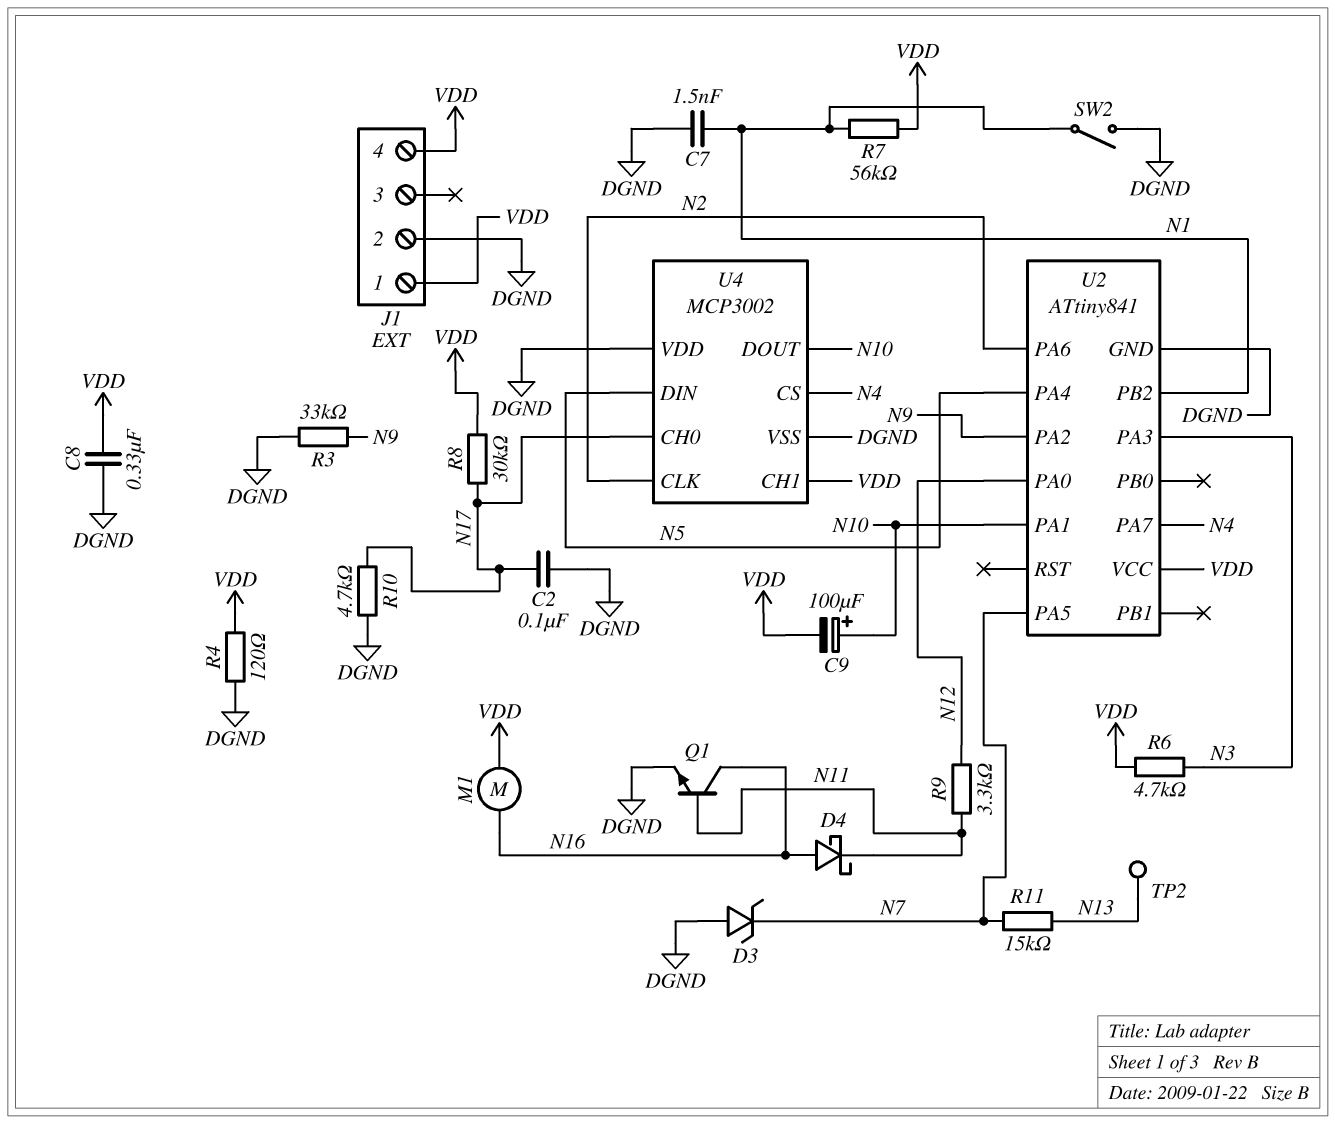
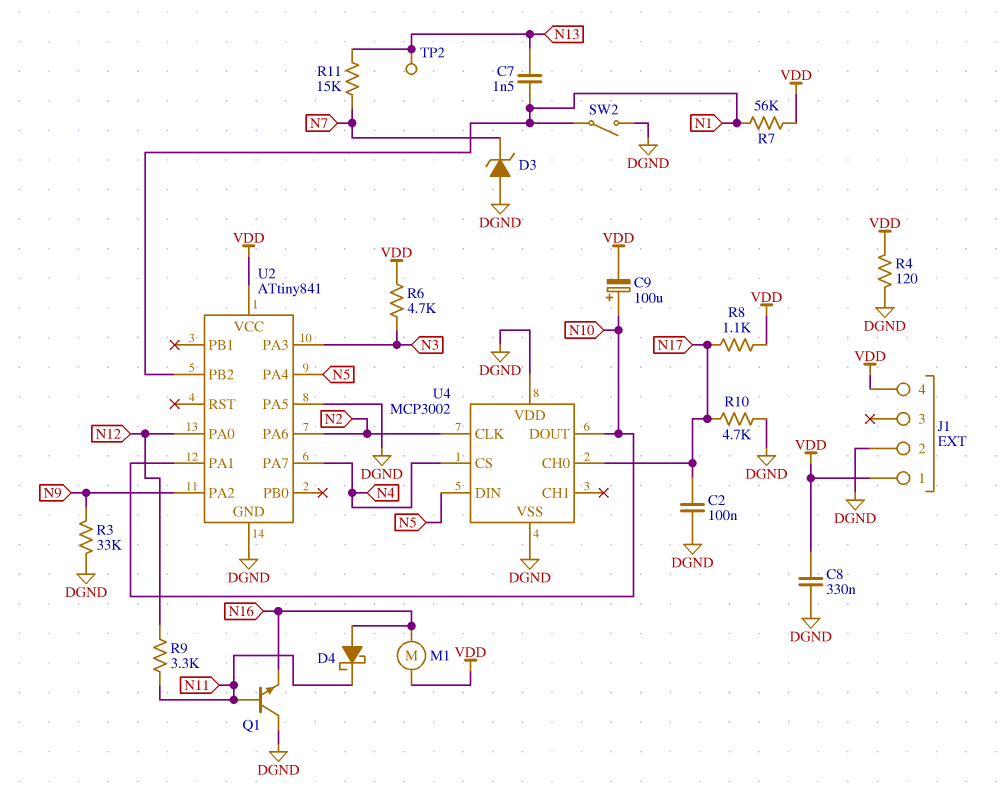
C7: 1.5nF (DGND, N1) -> 1.5nF (N1, N13)
Q1: NPN (B N11, C N16, E DGND) -> NPN (B N11, C DGND, E N16)
R8: 30k (N17, VDD) -> 1.1k (N17, VDD)
U2 pin PA5: N7 -> DGND
U4 pin CH1: VDD -> none

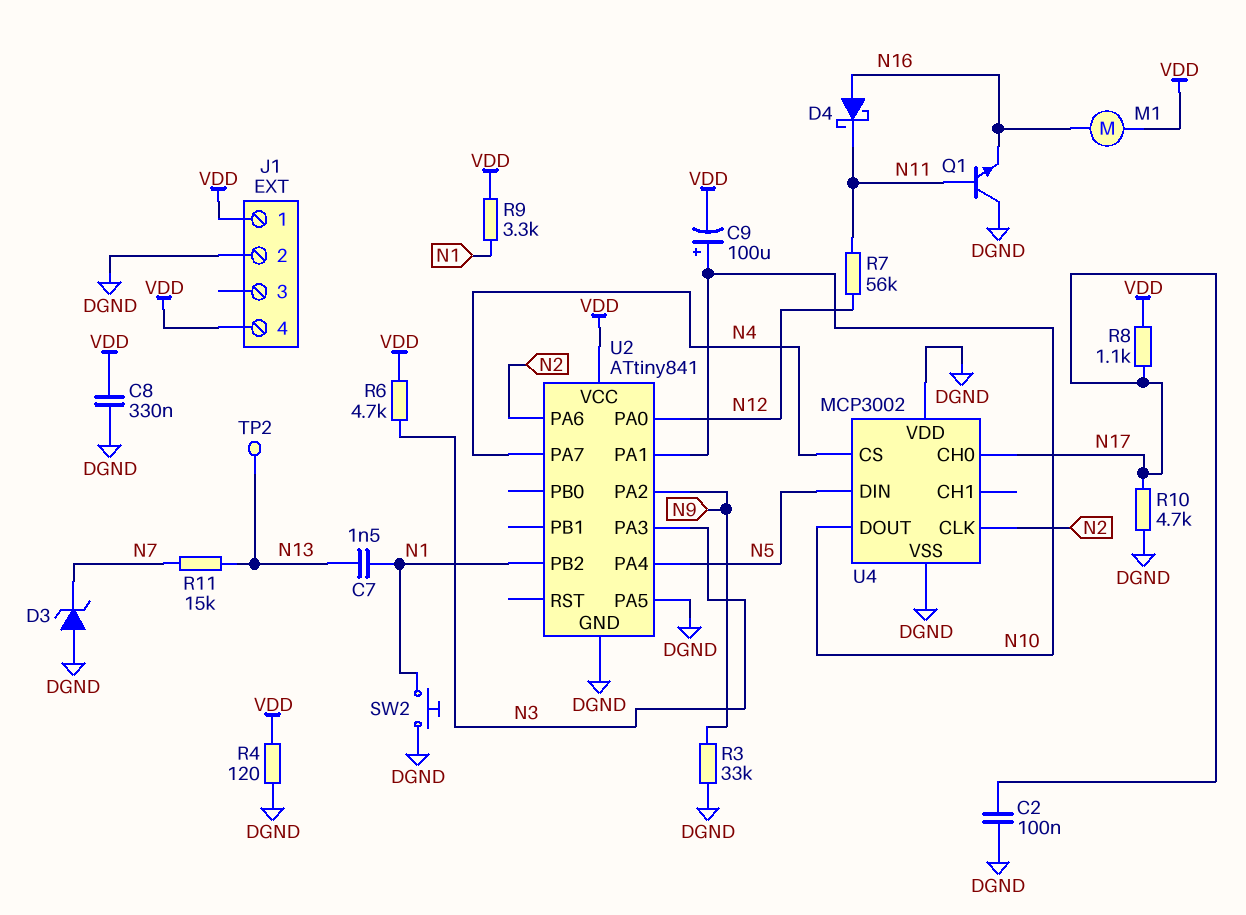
R7: 56k (N1, VDD) -> 56k (N11, N12)
R9: 3.3k (N11, N12) -> 3.3k (N1, VDD)
SW2: switch (DGND, N1) -> button (DGND, N1)

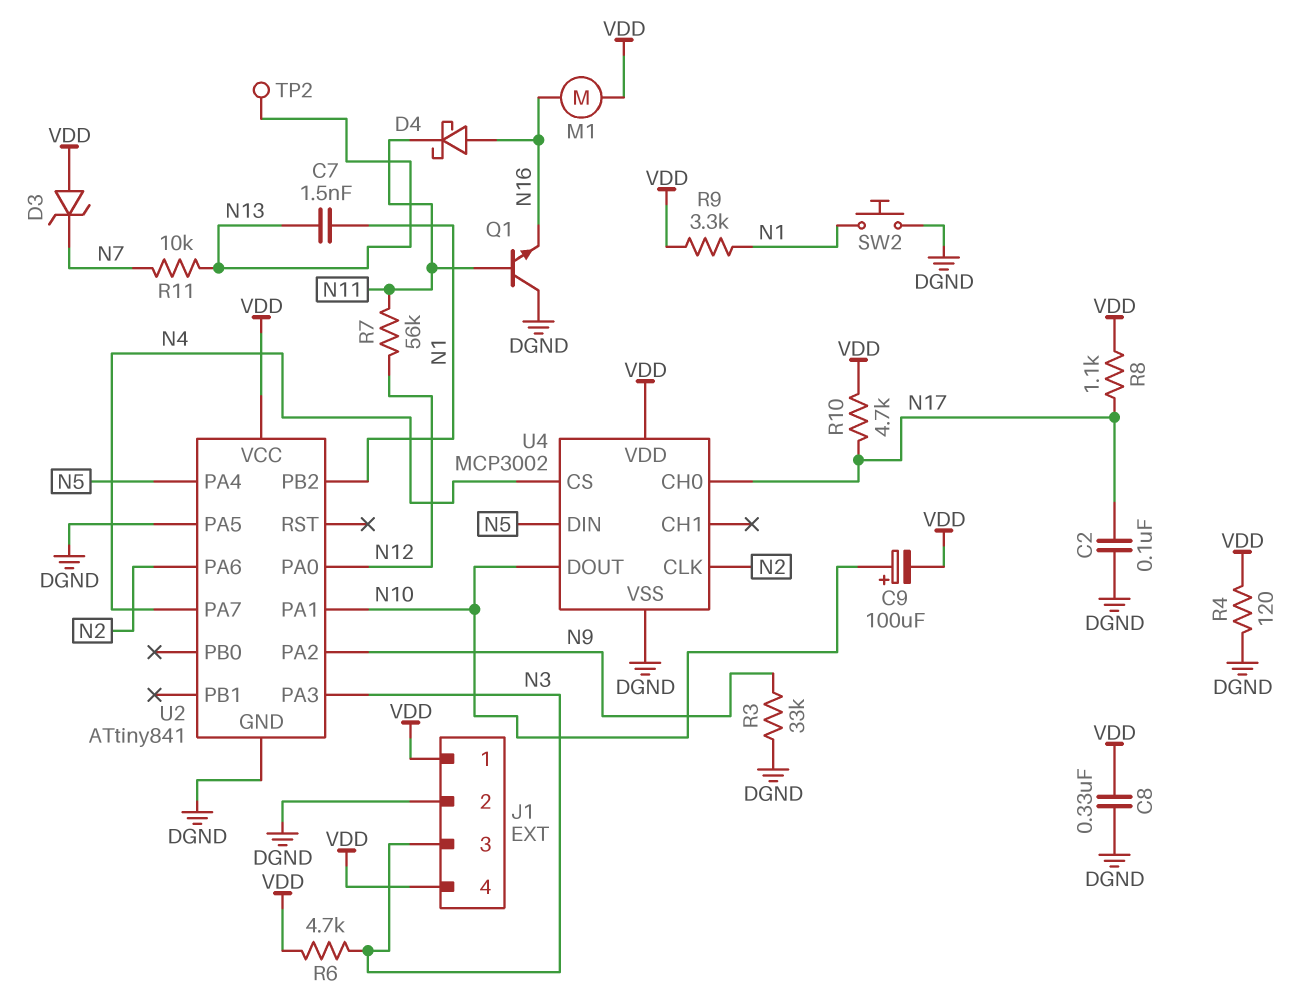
D3: zener (A DGND, K N7) -> zener (A VDD, K N7)
J1 pin 3: none -> N3
R10: 4.7k (DGND, N17) -> 4.7k (N17, VDD)
R11: 15k (N7, N13) -> 10k (N7, N13)
U4 pin VDD: DGND -> VDD

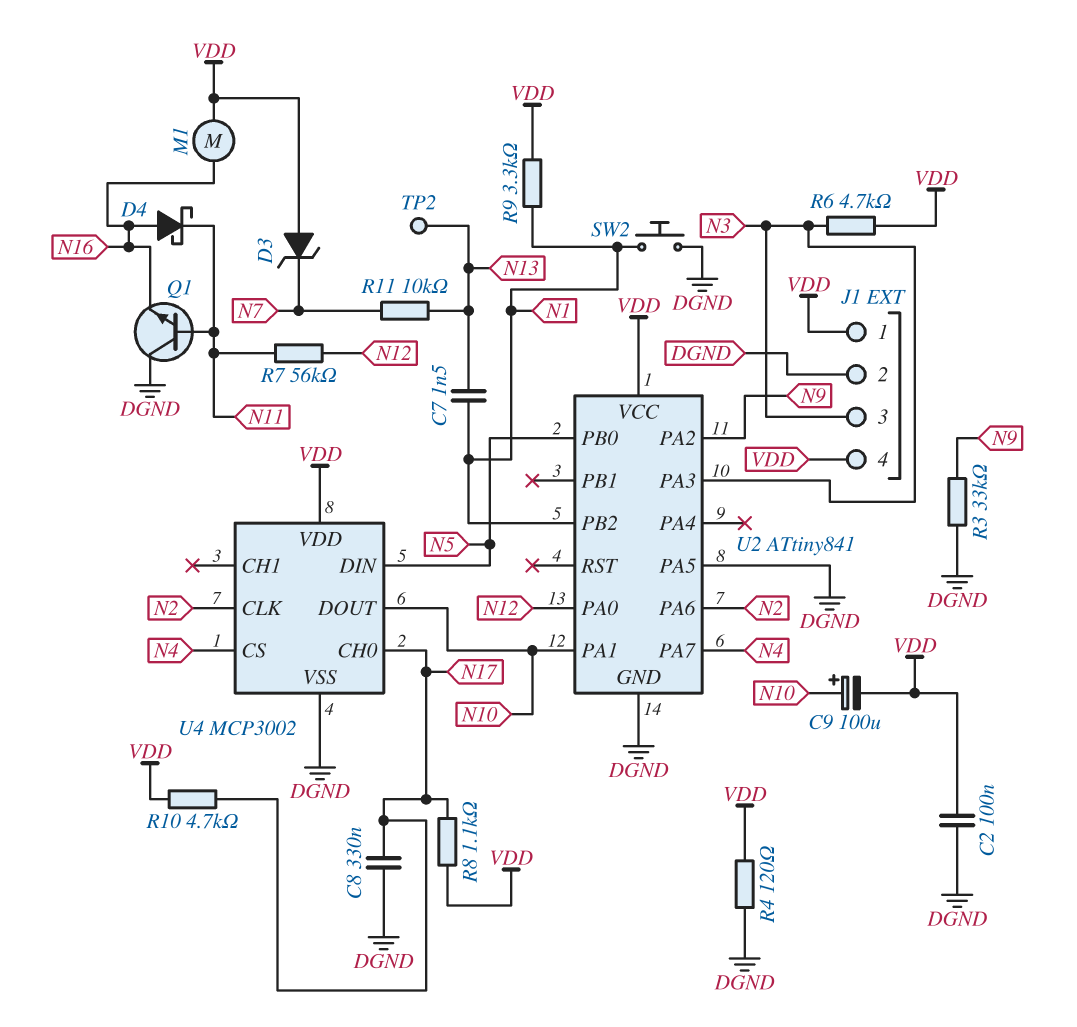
C2: 100nF (DGND, N17) -> 100nF (DGND, VDD)
C8: 330nF (DGND, VDD) -> 330nF (DGND, N17)
U2 pin PA4: N5 -> none
U2 pin PB0: none -> N5

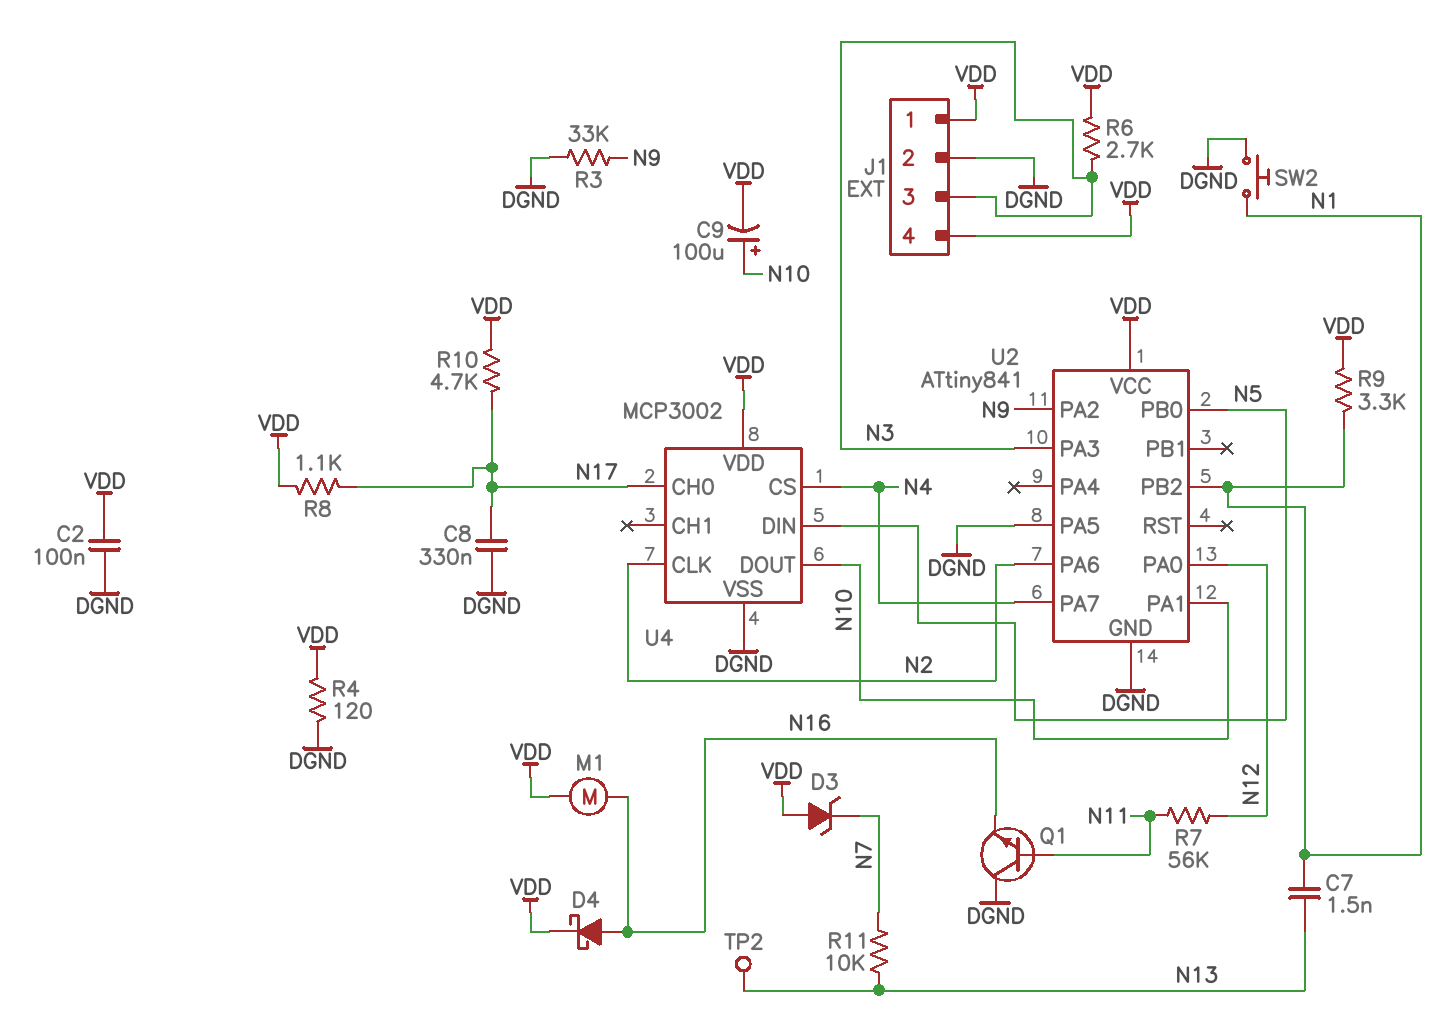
D4: schottky (A N16, K N11) -> schottky (A N16, K VDD)
R6: 4.7k (N3, VDD) -> 2.7k (N3, VDD)

